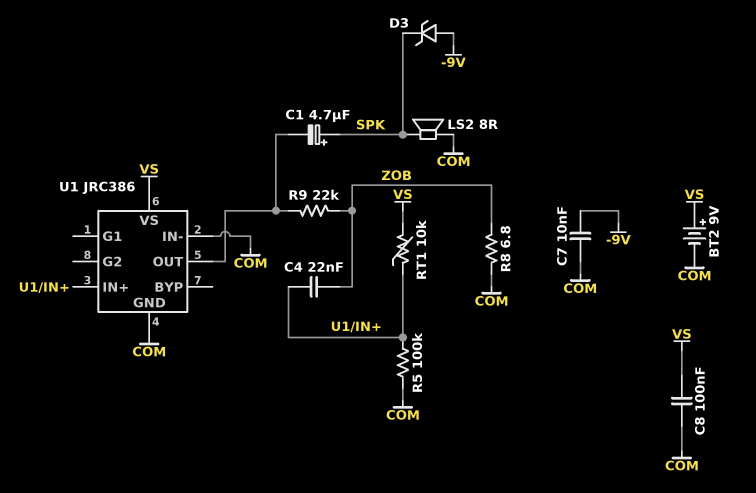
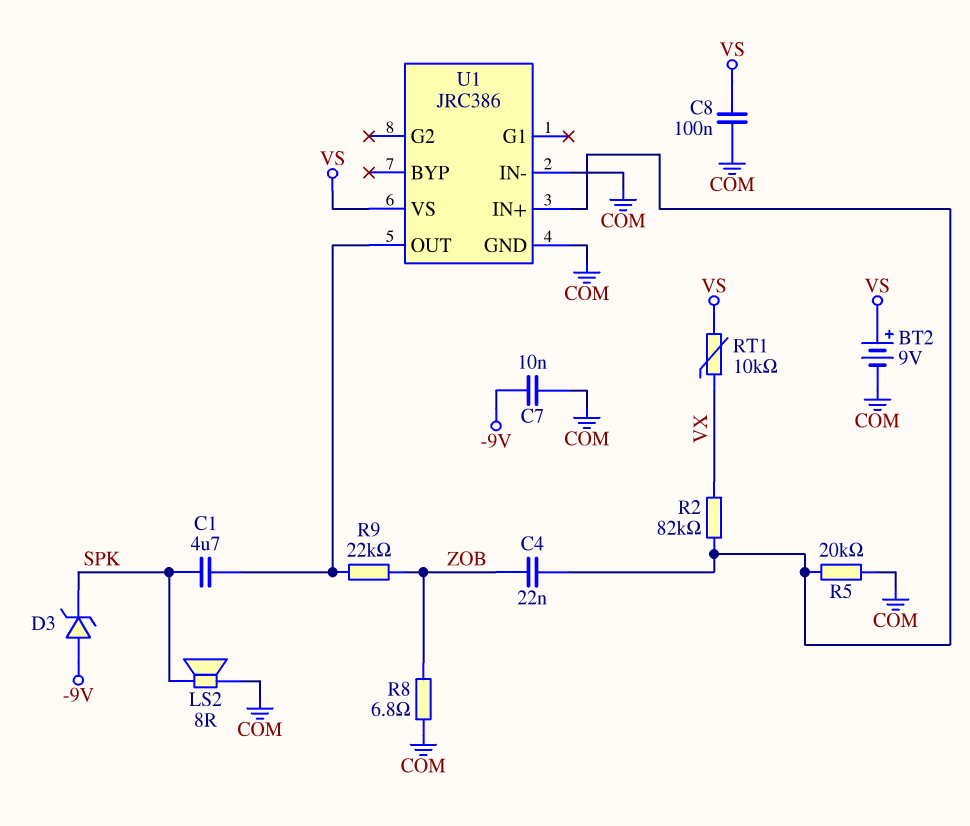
C1: 4.7uF (plus SPK, minus U1/OUT) -> 4.7uF (SPK, U1/OUT)
R2: none -> 82k (U1/IN+, VX)
R5: 100k (COM, U1/IN+) -> 20k (COM, U1/IN+)
RT1: 10k (U1/IN+, VS) -> 10k (VS, VX)

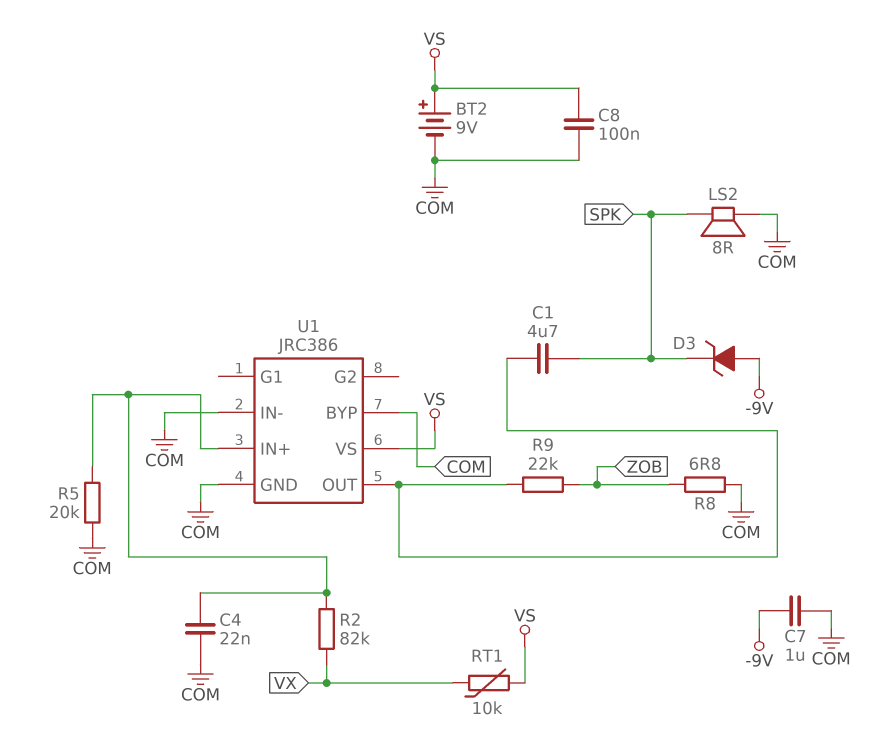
C4: 22nF (U1/IN+, ZOB) -> 22nF (COM, U1/IN+)
C7: 10nF (-9V, COM) -> 1uF (-9V, COM)
U1 pin BYP: none -> COM

